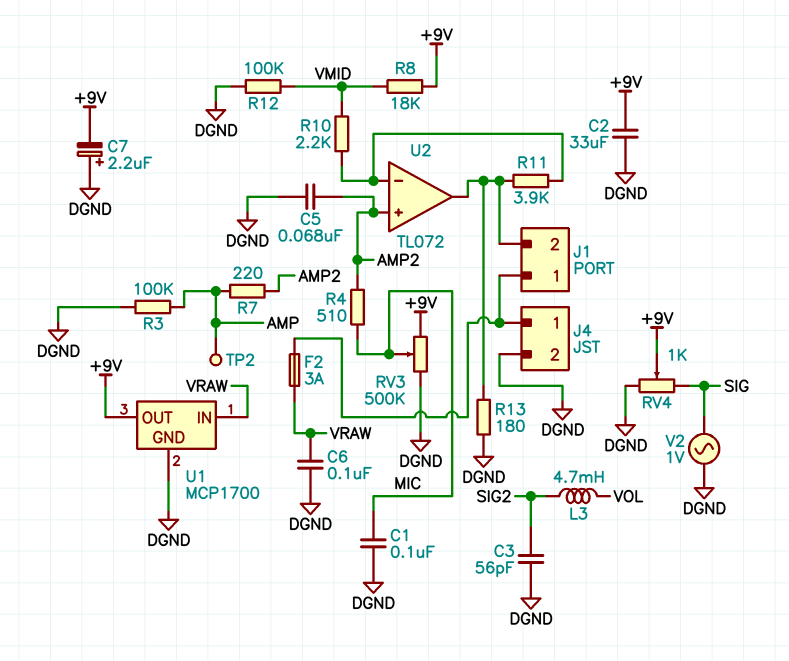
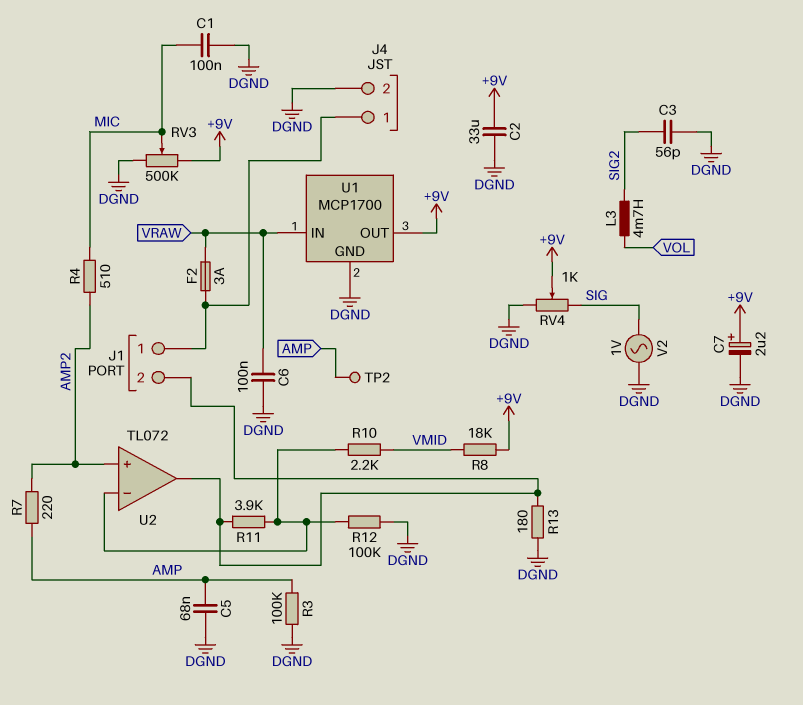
C5: 68nF (AMP2, DGND) -> 68nF (AMP, DGND)
C7: 2.2uF (plus DGND, minus +9V) -> 2.2uF (plus +9V, minus DGND)
R12: 100k (DGND, VMID) -> 100k (DGND, U2/in-)

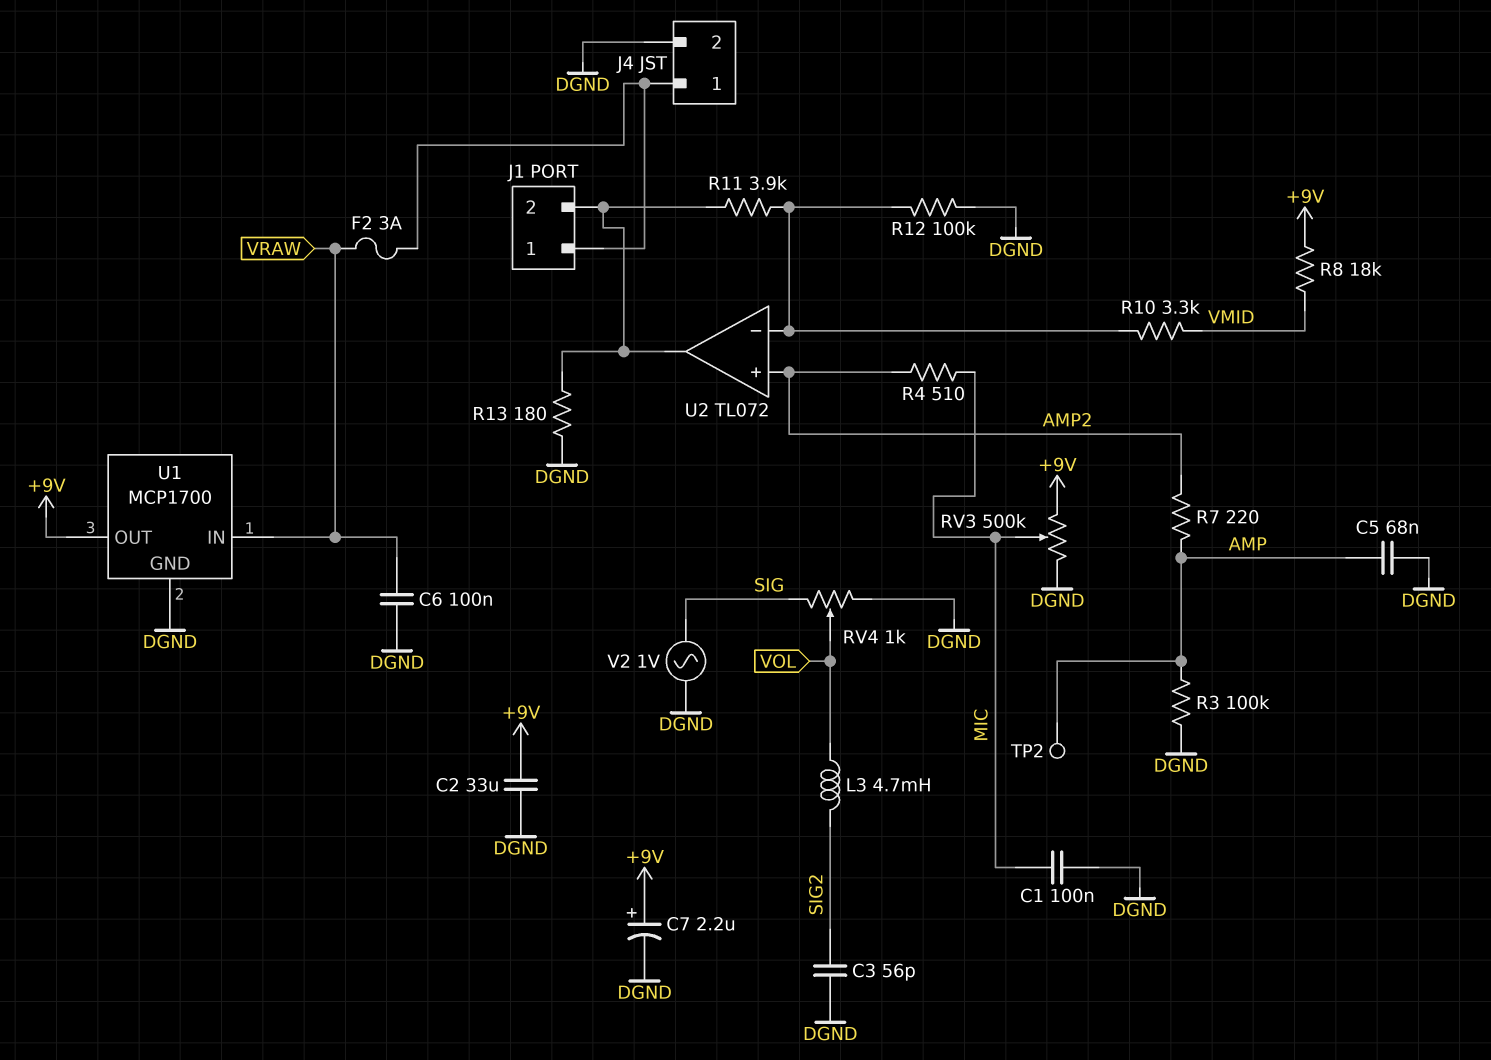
R10: 2.2k (U2/in-, VMID) -> 3.3k (U2/in-, VMID)
RV4: 1k (DGND, SIG, wiper +9V) -> 1k (DGND, SIG, wiper VOL)

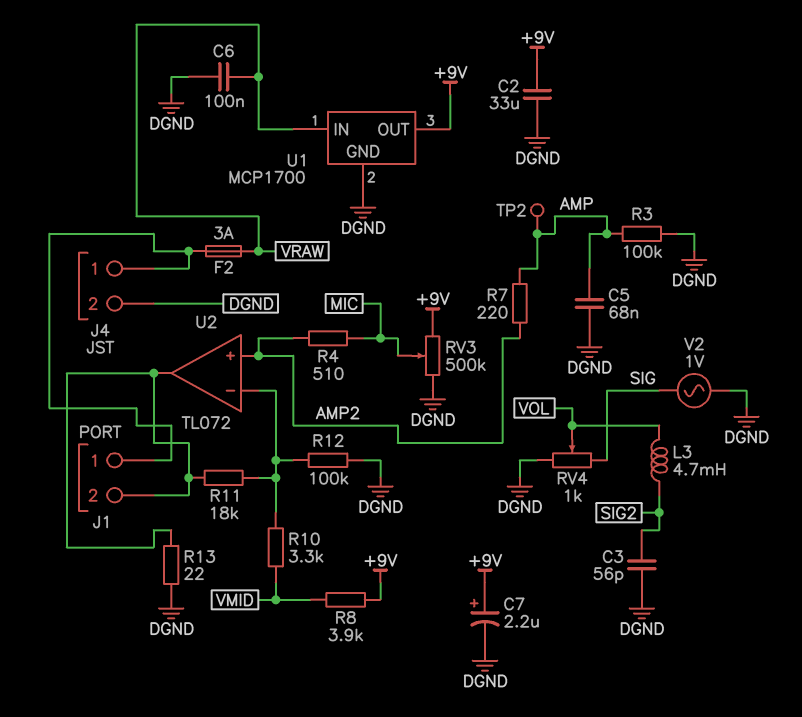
C1: 100nF (DGND, MIC) -> none
R8: 18k (+9V, VMID) -> 3.9k (+9V, VMID)
R11: 3.9k (J1/2, U2/in-) -> 18k (J1/2, U2/in-)
R13: 180 (DGND, J1/2) -> 22 (DGND, J1/2)

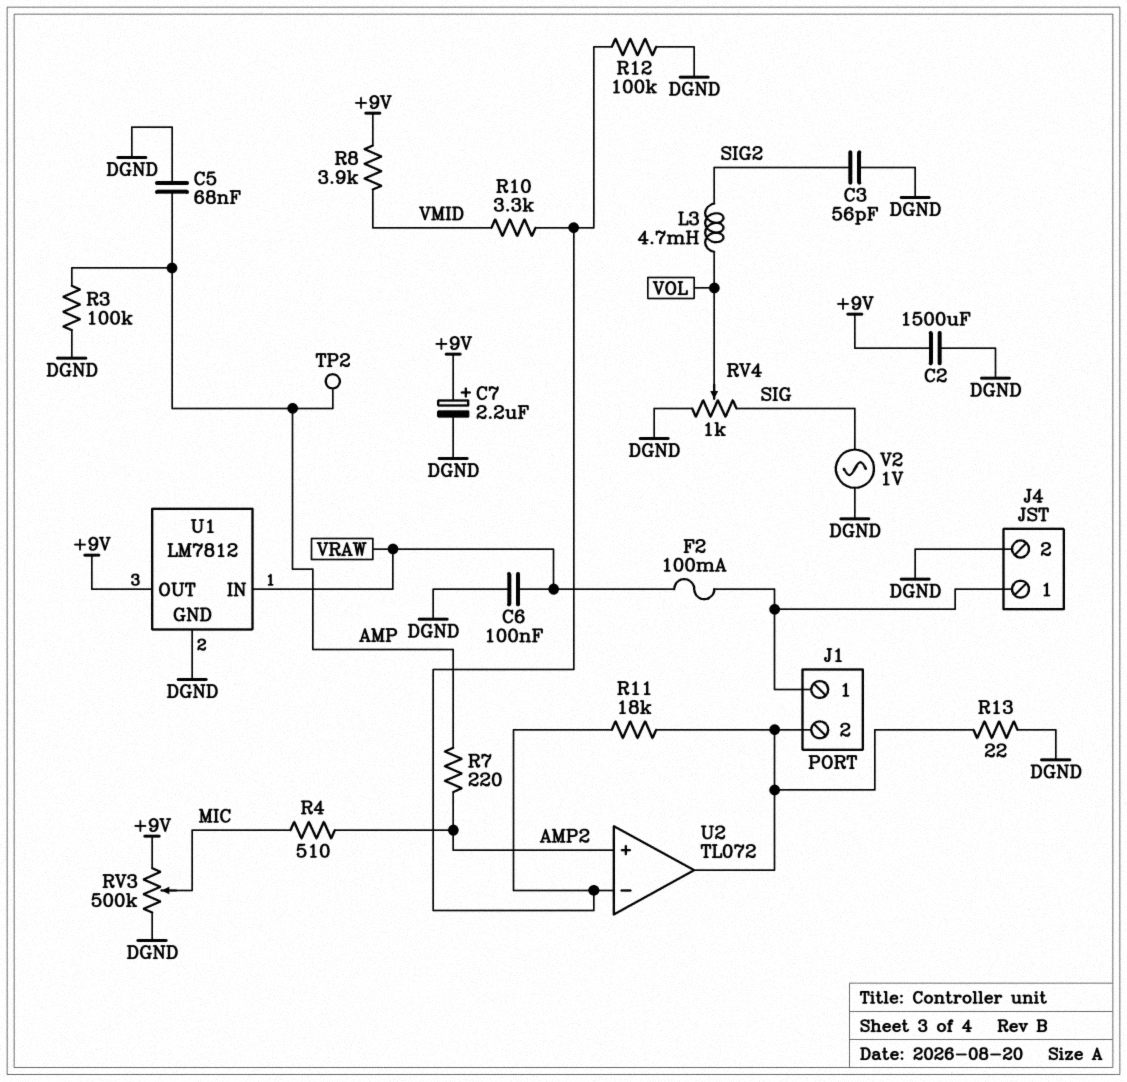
C2: 33uF (+9V, DGND) -> 1500uF (+9V, DGND)
F2: 3A (J1/1, VRAW) -> 100mA (J1/1, VRAW)
U1: MCP1700 -> LM7812

